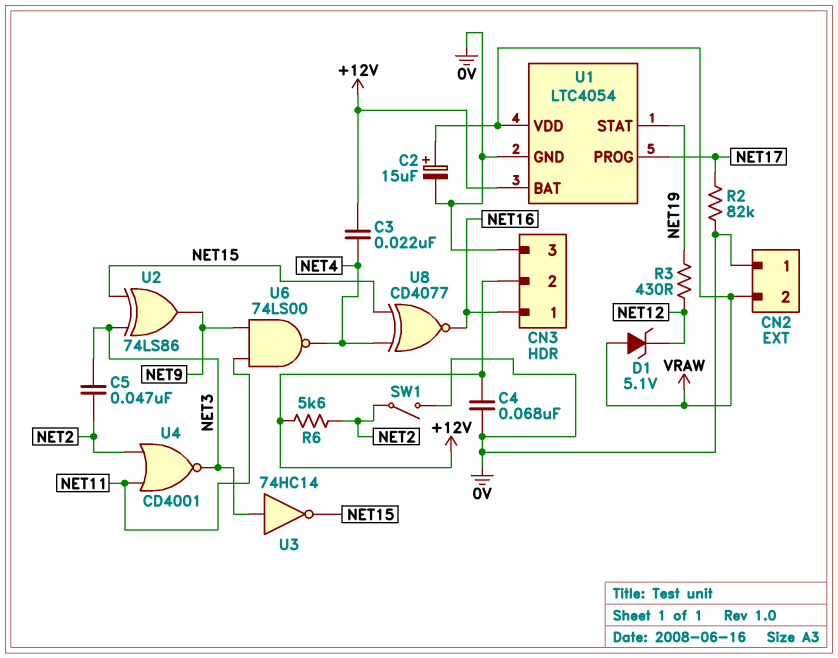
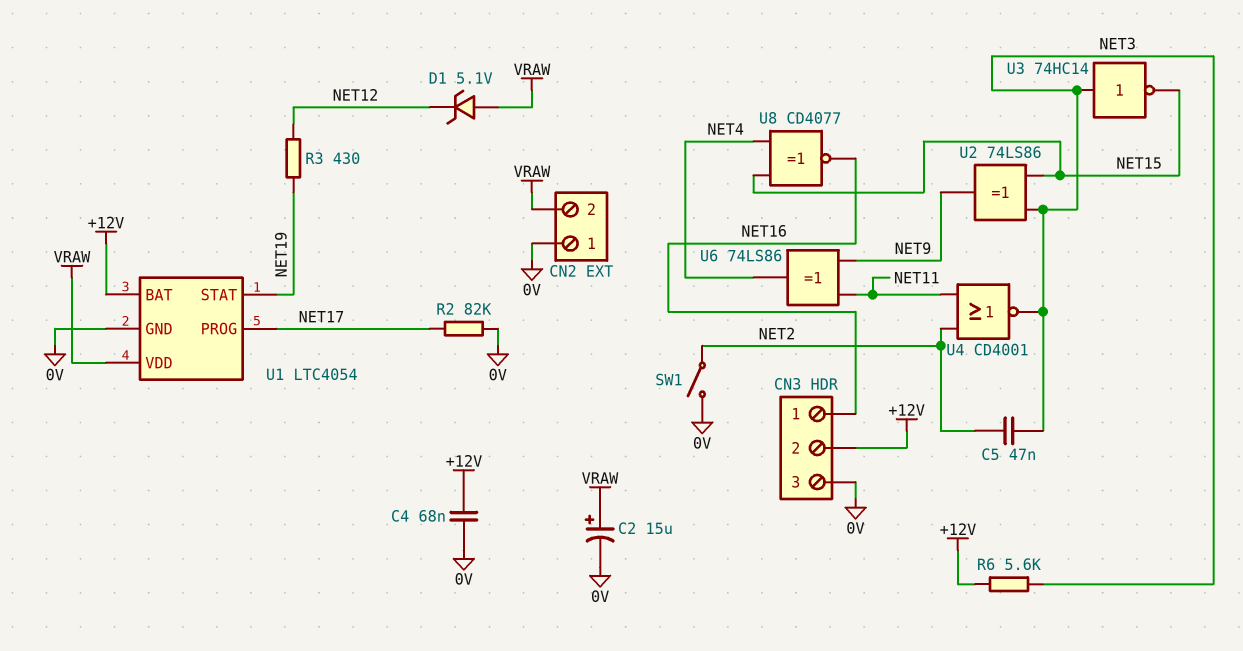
C3: 22nF (+12V, NET4) -> none
R6: 5.6k (+12V, NET2) -> 5.6k (+12V, NET3)
U6: NAND 74LS00 (in NET9, in NET11, out NET4) -> XOR 74LS86 (in NET9, in NET11, out NET4)

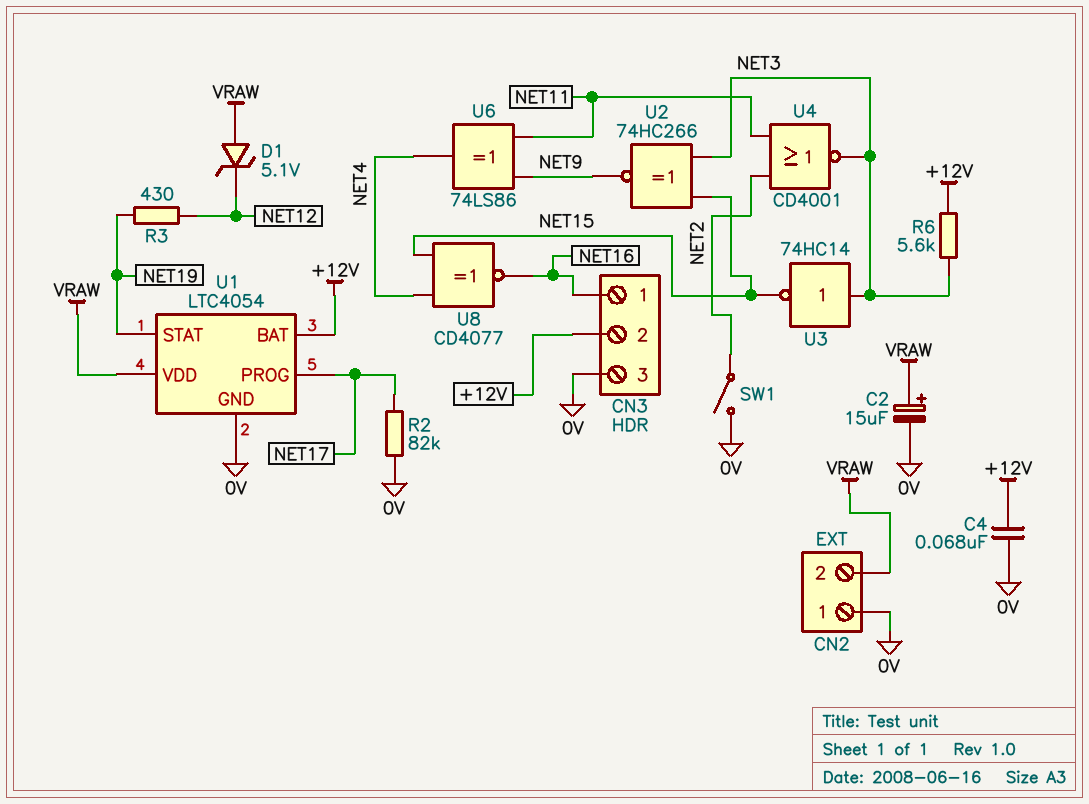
C5: 47nF (NET2, NET3) -> none
U2: XOR 74LS86 (in NET3, in NET15, out NET9) -> XNOR 74HC266 (in NET3, in NET15, out NET9)

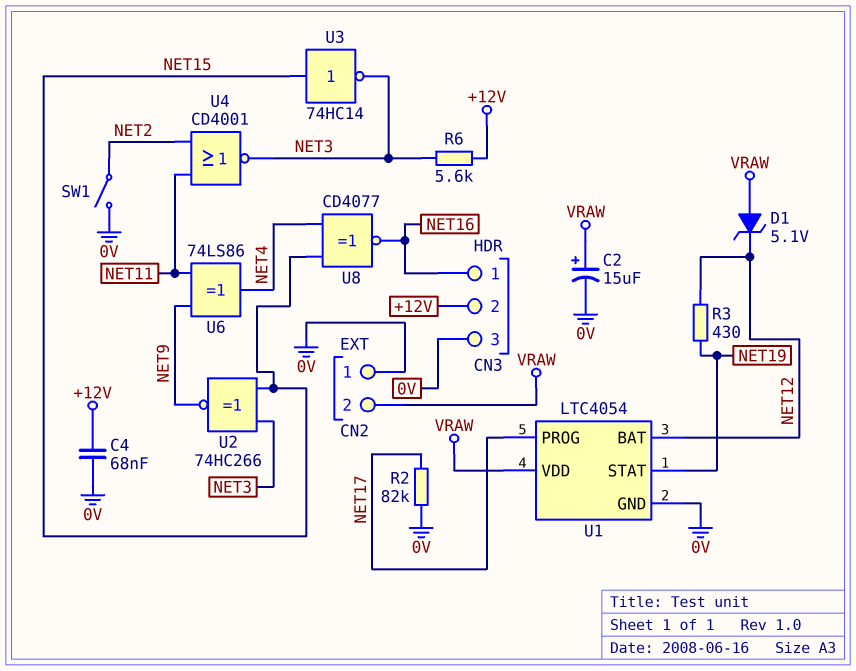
U1 pin BAT: +12V -> NET12
U3: NOT 74HC14 (in NET3, out NET15) -> NOT 74HC14 (in NET15, out NET3)

